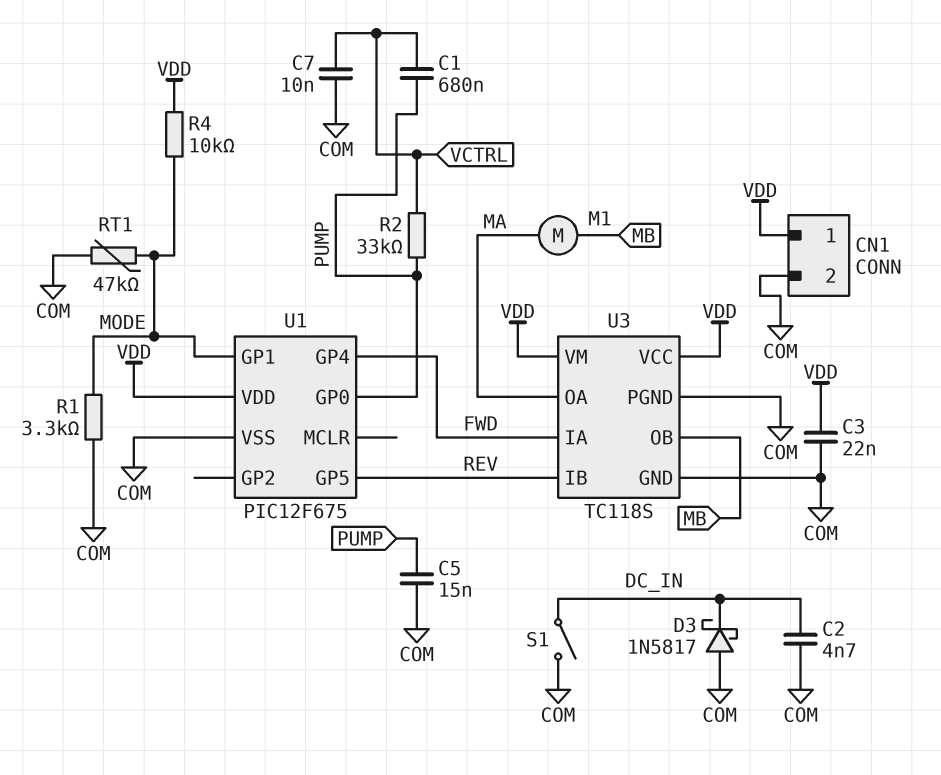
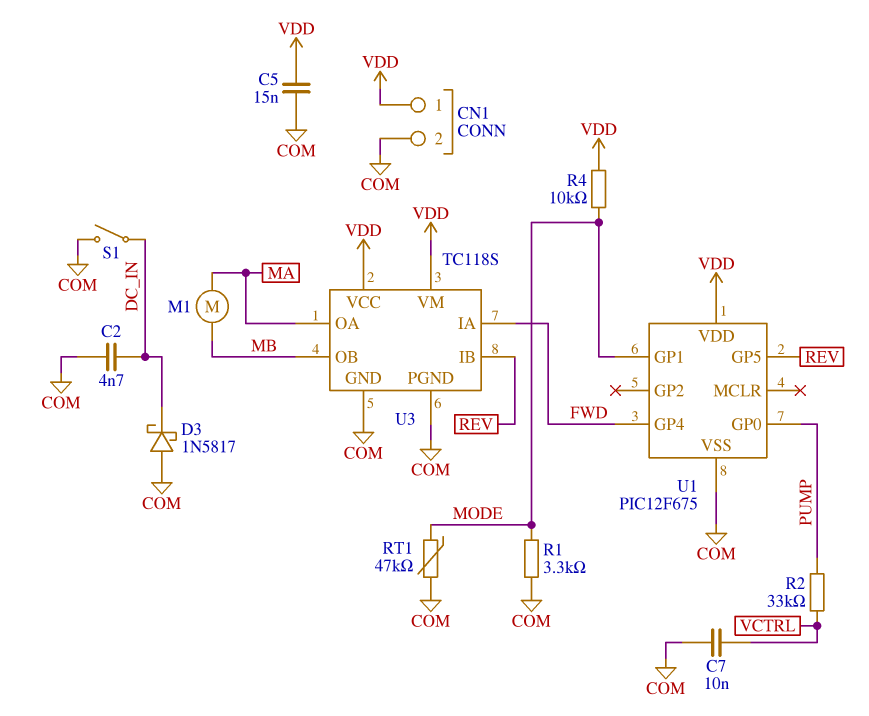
C1: 680nF (PUMP, VCTRL) -> none
C3: 22nF (COM, VDD) -> none
C5: 15nF (COM, PUMP) -> 15nF (COM, VDD)

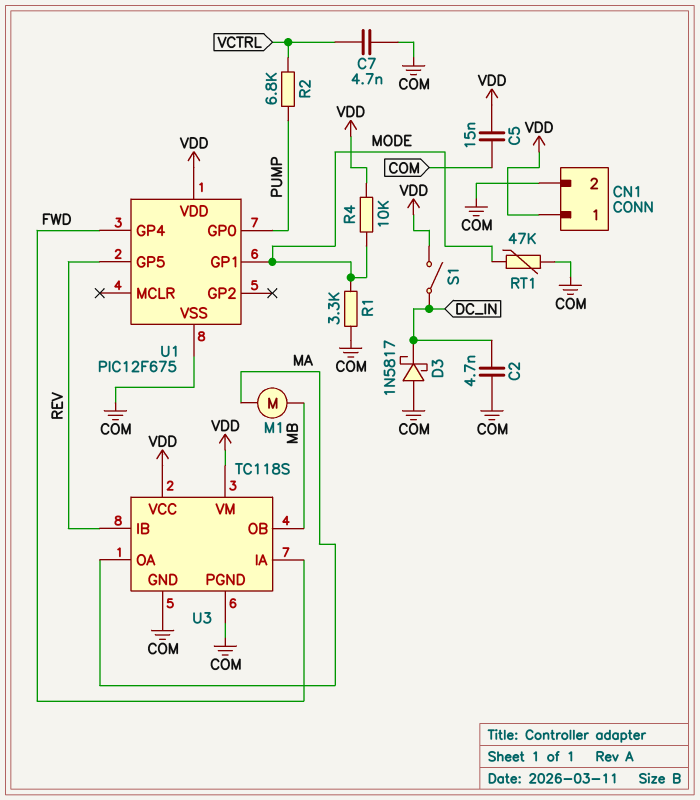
C7: 10nF (COM, VCTRL) -> 4.7nF (COM, VCTRL)
R2: 33k (PUMP, VCTRL) -> 6.8k (PUMP, VCTRL)
S1: switch (COM, DC_IN) -> switch (DC_IN, VDD)

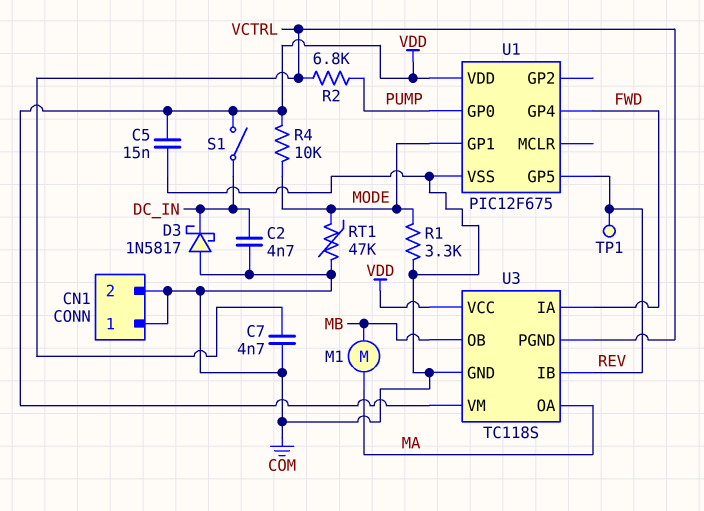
CN1 pin 1: VDD -> COM
TP1: none -> test point (REV)
U3 pin PGND: COM -> VCTRL

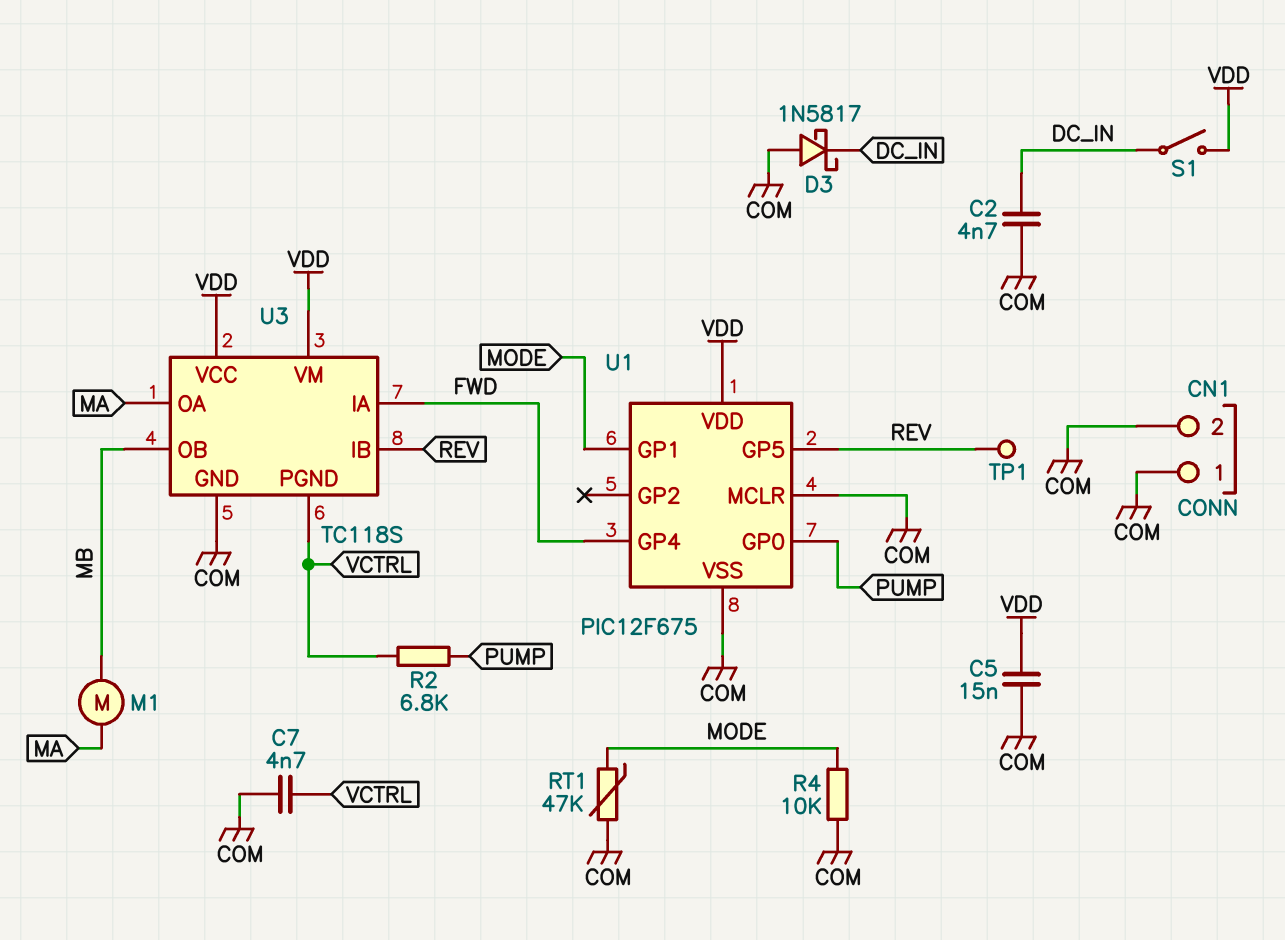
R1: 3.3k (COM, MODE) -> none
R4: 10k (MODE, VDD) -> 10k (COM, MODE)
U1 pin MCLR: none -> COM

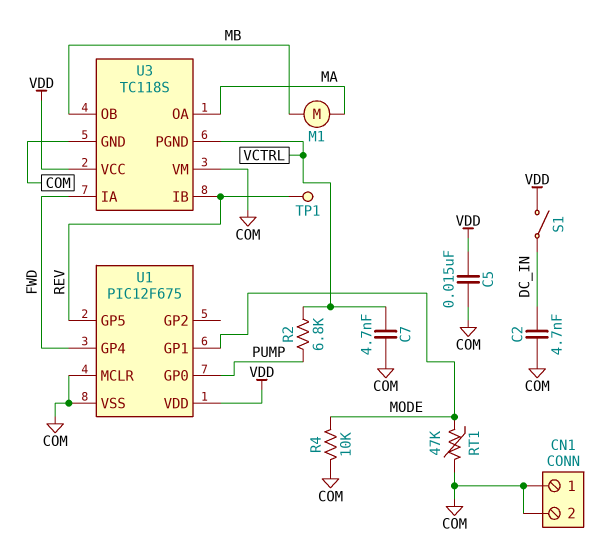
D3: schottky 1N5817 (A COM, K DC_IN) -> none
U3 pin VM: VDD -> COM

